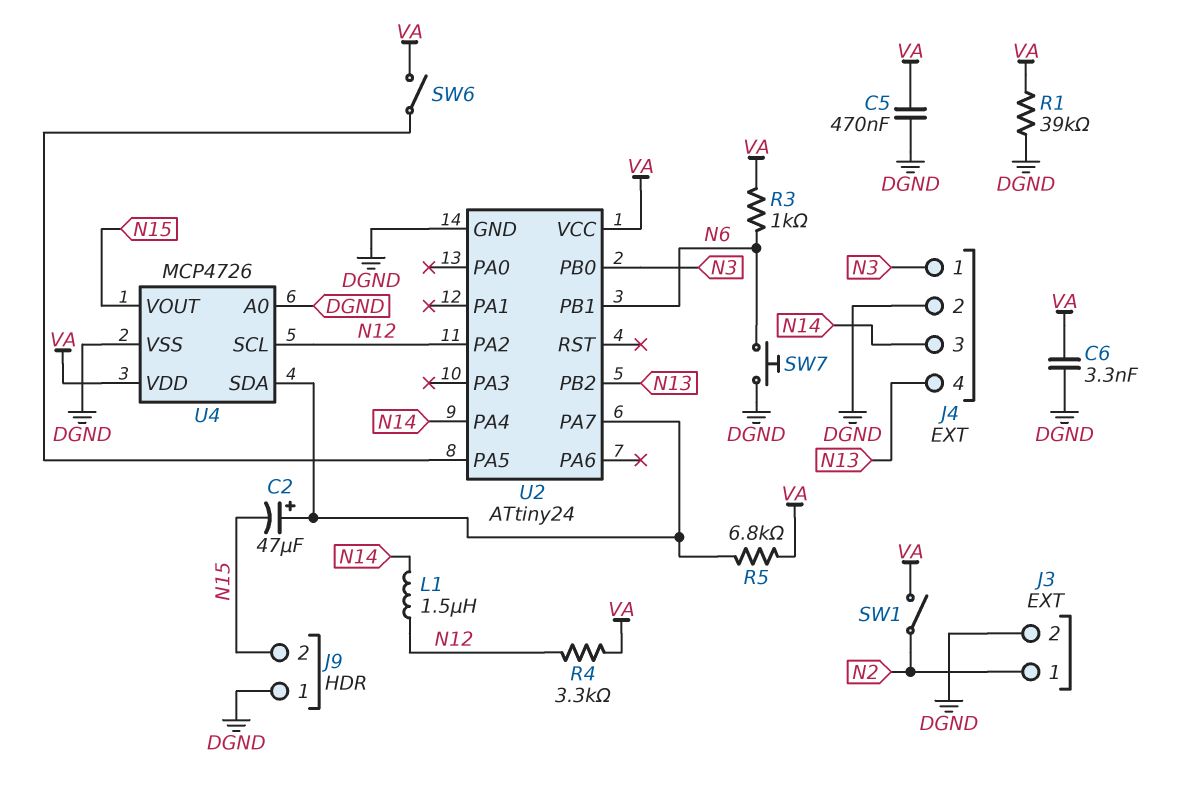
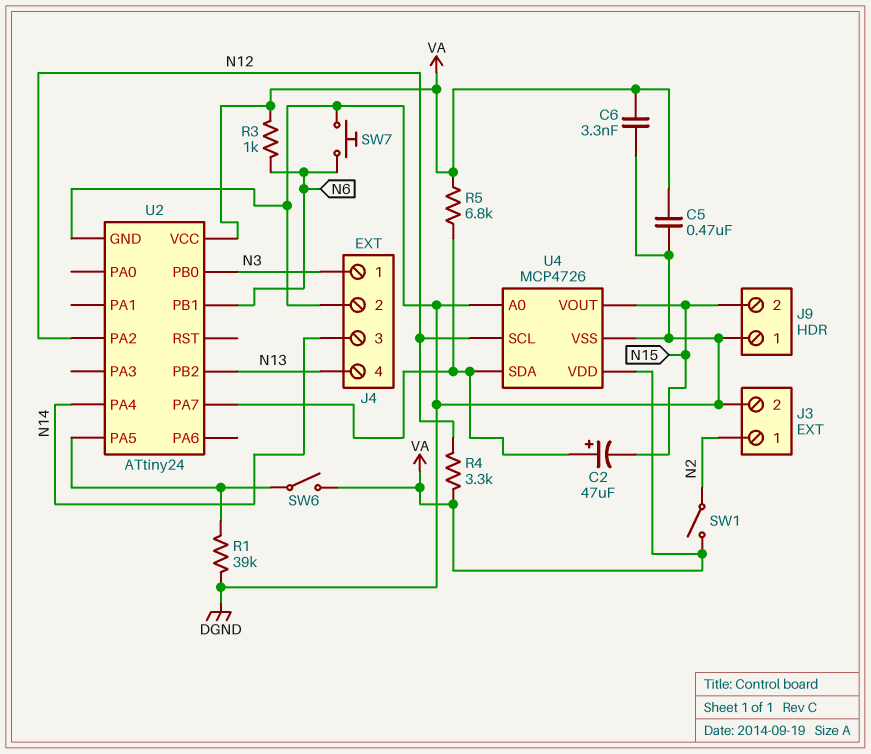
L1: 1.5uH (N12, N14) -> none
R1: 39k (DGND, VA) -> 39k (DGND, U2/PA5)

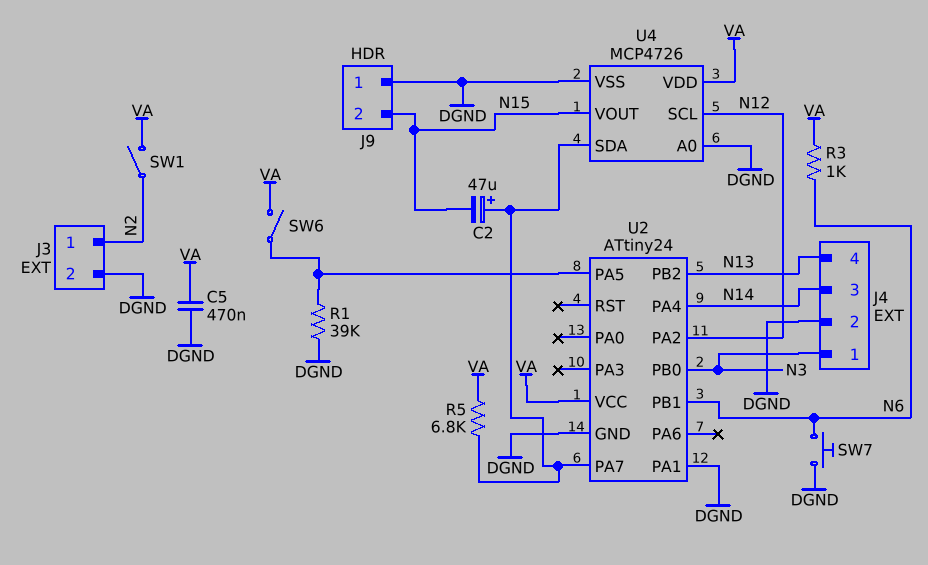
C6: 3.3nF (DGND, VA) -> none
R4: 3.3k (N12, VA) -> none
U2 pin PA1: none -> DGND

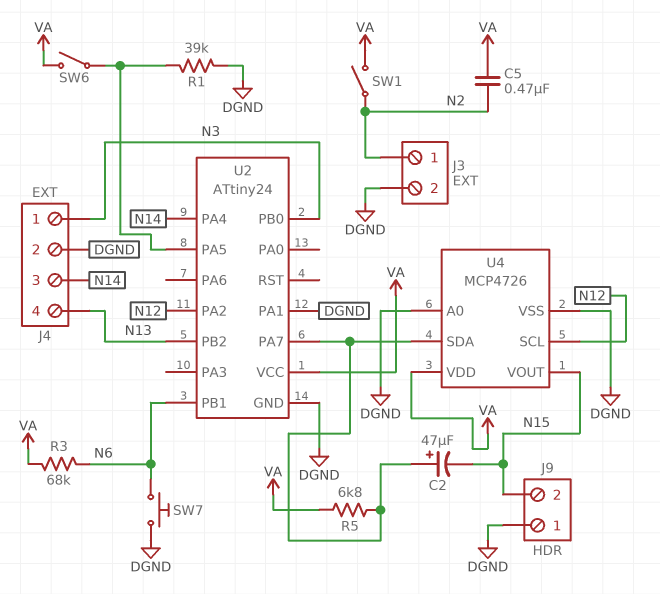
C5: 470nF (DGND, VA) -> 470nF (N2, VA)
R3: 1k (N6, VA) -> 68k (N6, VA)

